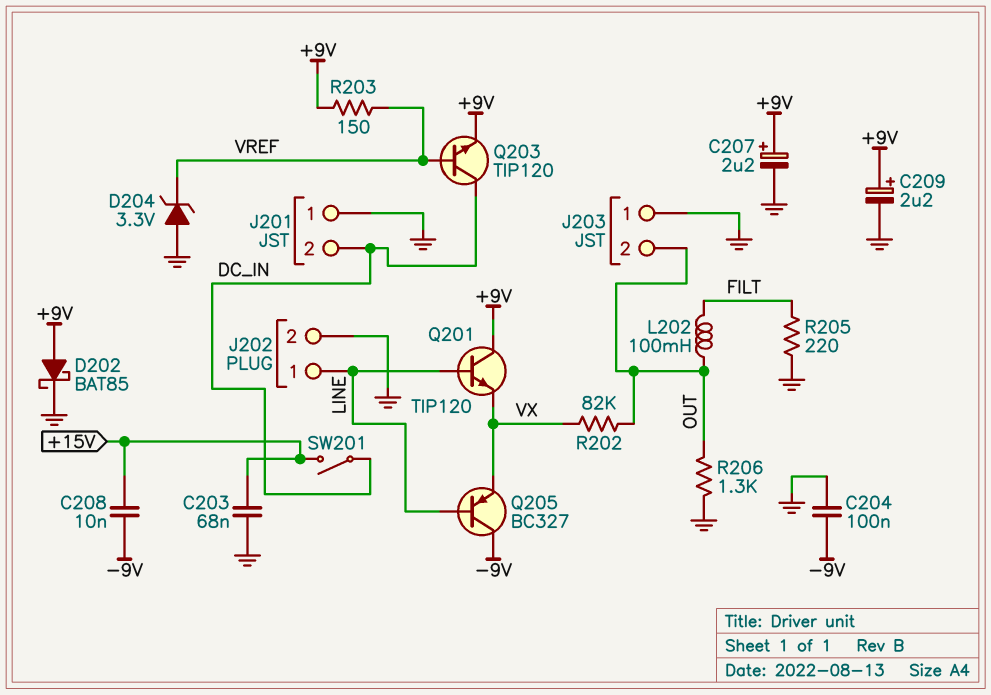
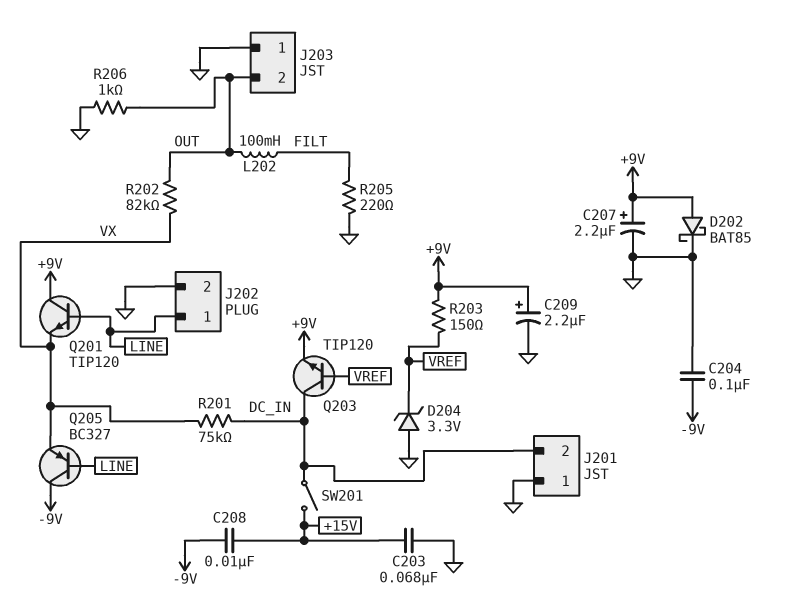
R201: none -> 75k (DC_IN, VX)
R206: 1.3k (GND, OUT) -> 1k (GND, OUT)

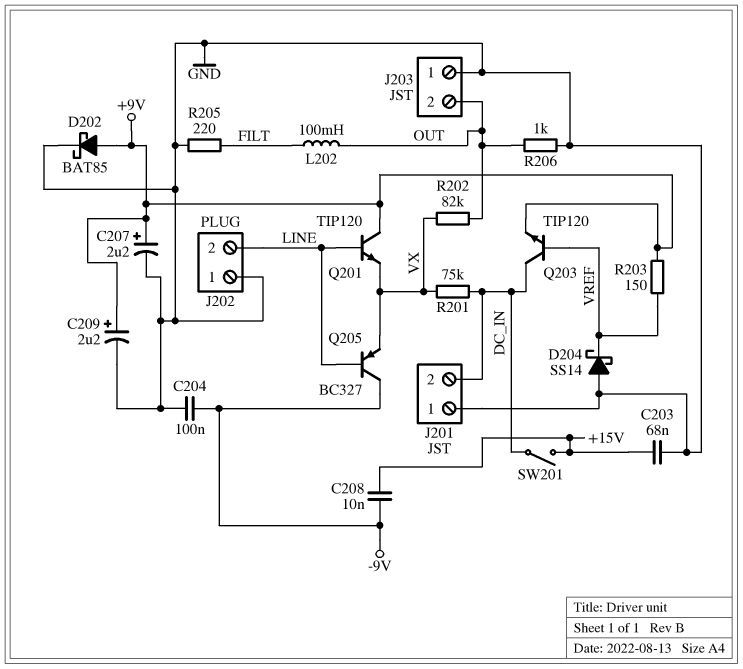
D204: zener 3.3V (A GND, K VREF) -> schottky SS14 (A GND, K VREF)
J202 pin 1: LINE -> GND
J202 pin 2: GND -> LINE

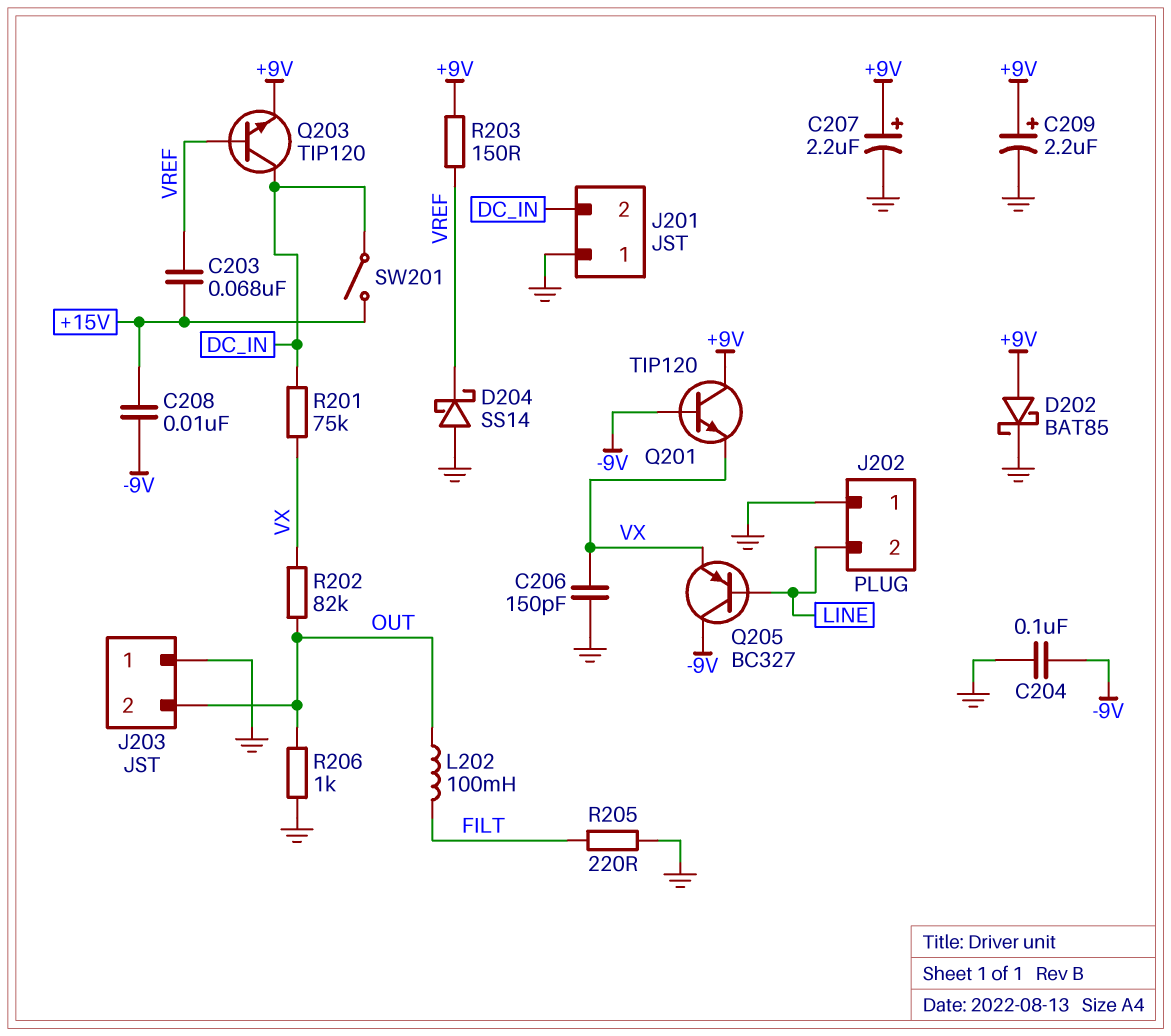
C203: 68nF (+15V, GND) -> 68nF (+15V, VREF)
C206: none -> 150pF (GND, VX)
Q201: NPN TIP120 (B LINE, C +9V, E VX) -> NPN TIP120 (B -9V, C +9V, E VX)

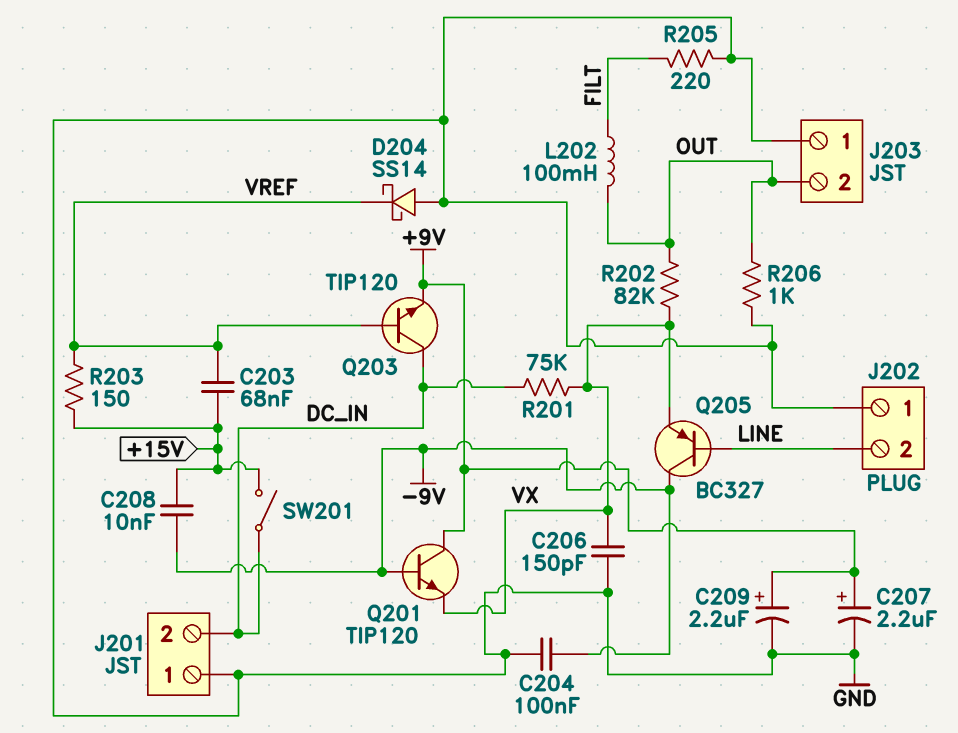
D202: schottky BAT85 (A +9V, K GND) -> none
R203: 150 (+9V, VREF) -> 150 (+15V, VREF)

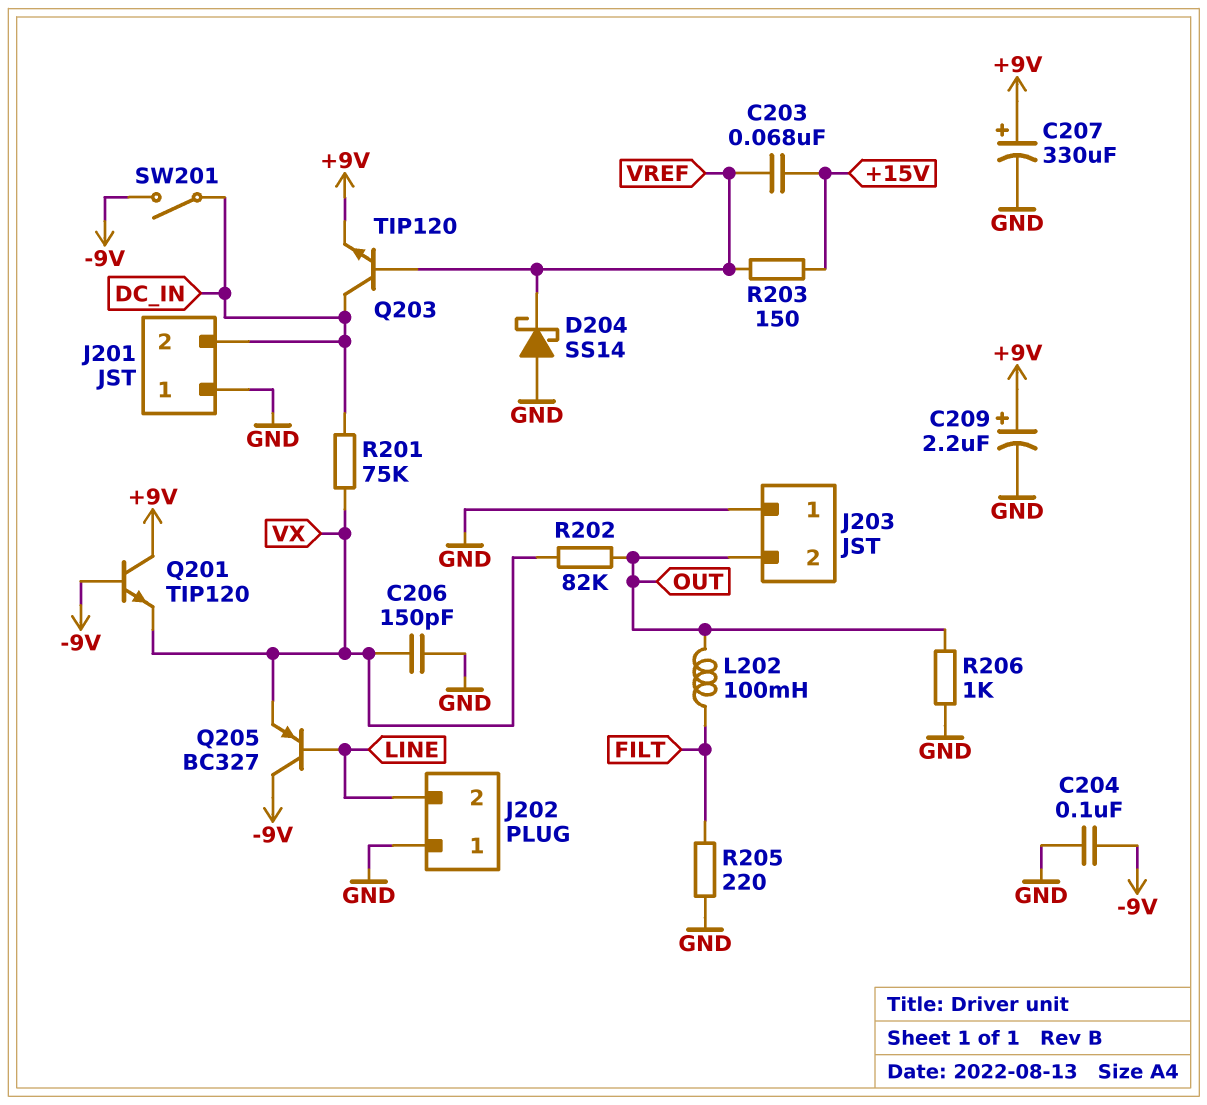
C207: 2.2uF (plus +9V, minus GND) -> 330uF (plus +9V, minus GND)
C208: 10nF (+15V, -9V) -> none
SW201: switch (+15V, DC_IN) -> switch (-9V, DC_IN)

